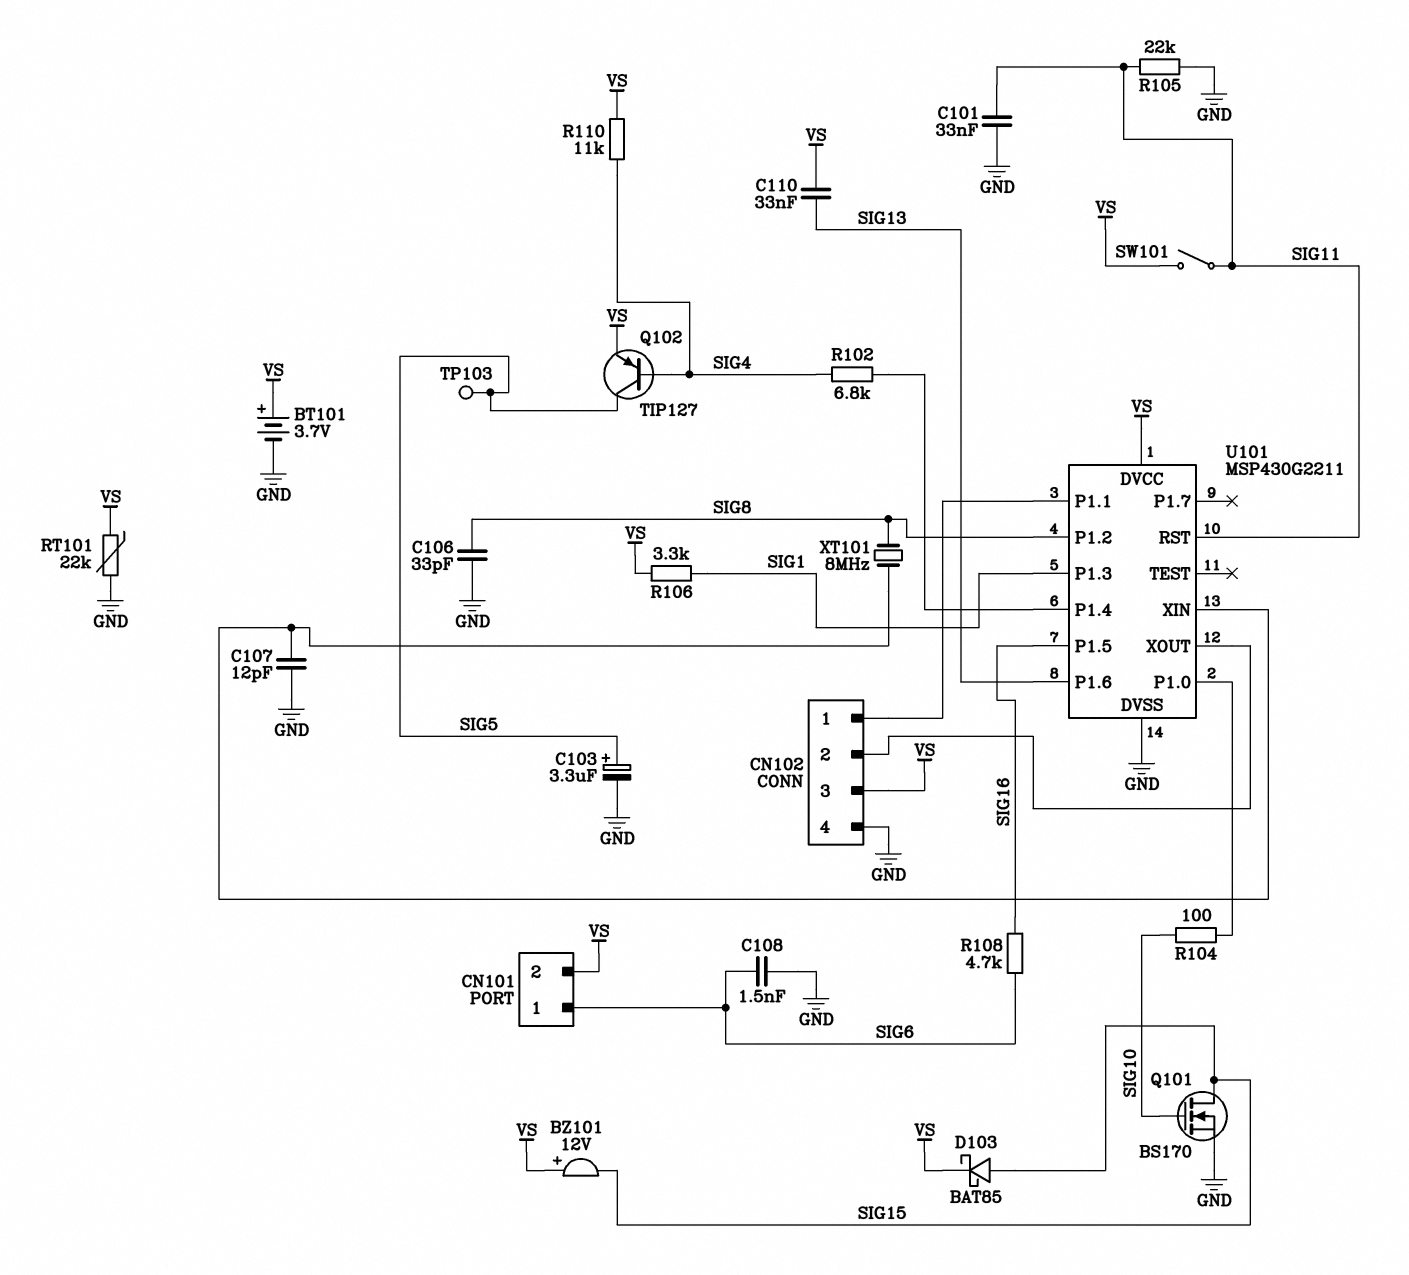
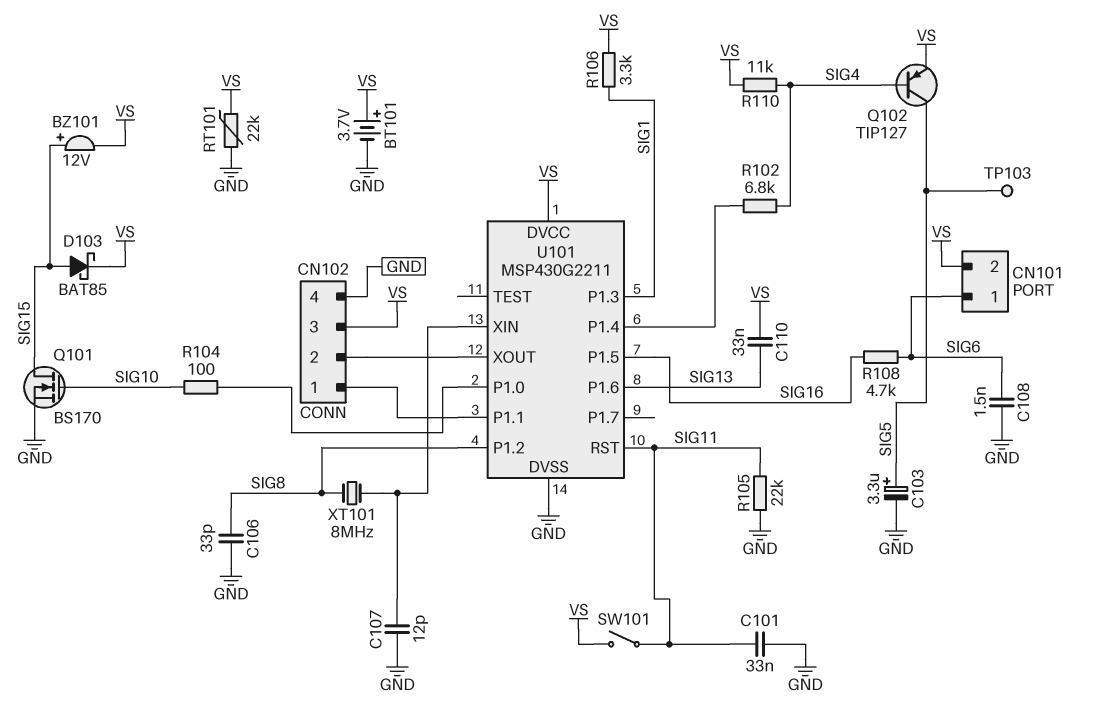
BZ101: buzzer 12V (plus VS, minus SIG15) -> buzzer 12V (plus SIG15, minus VS)

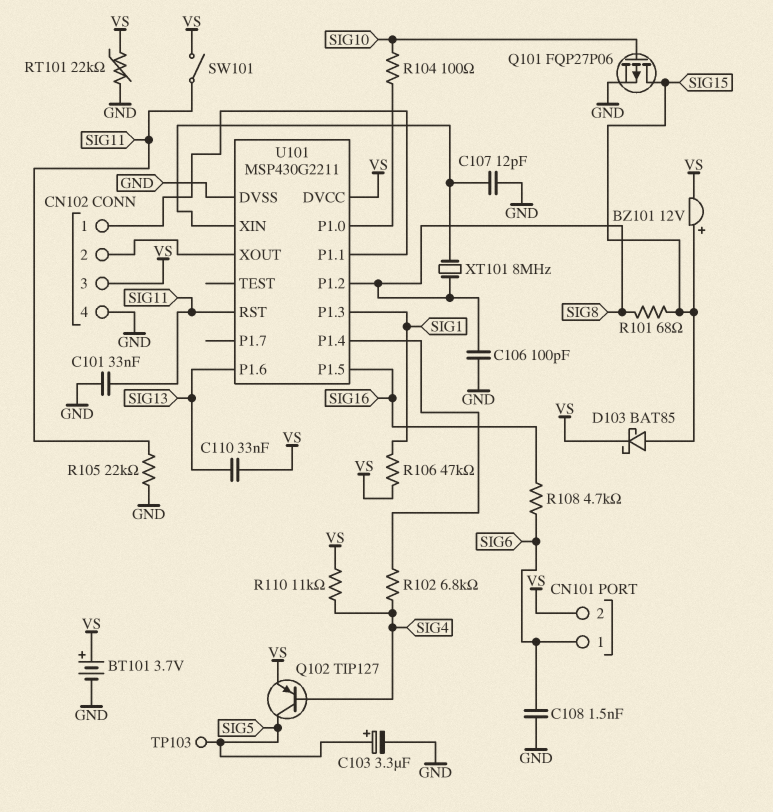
C106: 33pF (GND, SIG8) -> 100pF (GND, SIG8)
Q101: NMOS BS170 (G SIG10, D SIG15, S GND) -> PMOS FQP27P06 (G SIG10, D SIG15, S GND)
R101: none -> 68 (SIG8, SIG15)
R106: 3.3k (SIG1, VS) -> 47k (SIG1, VS)

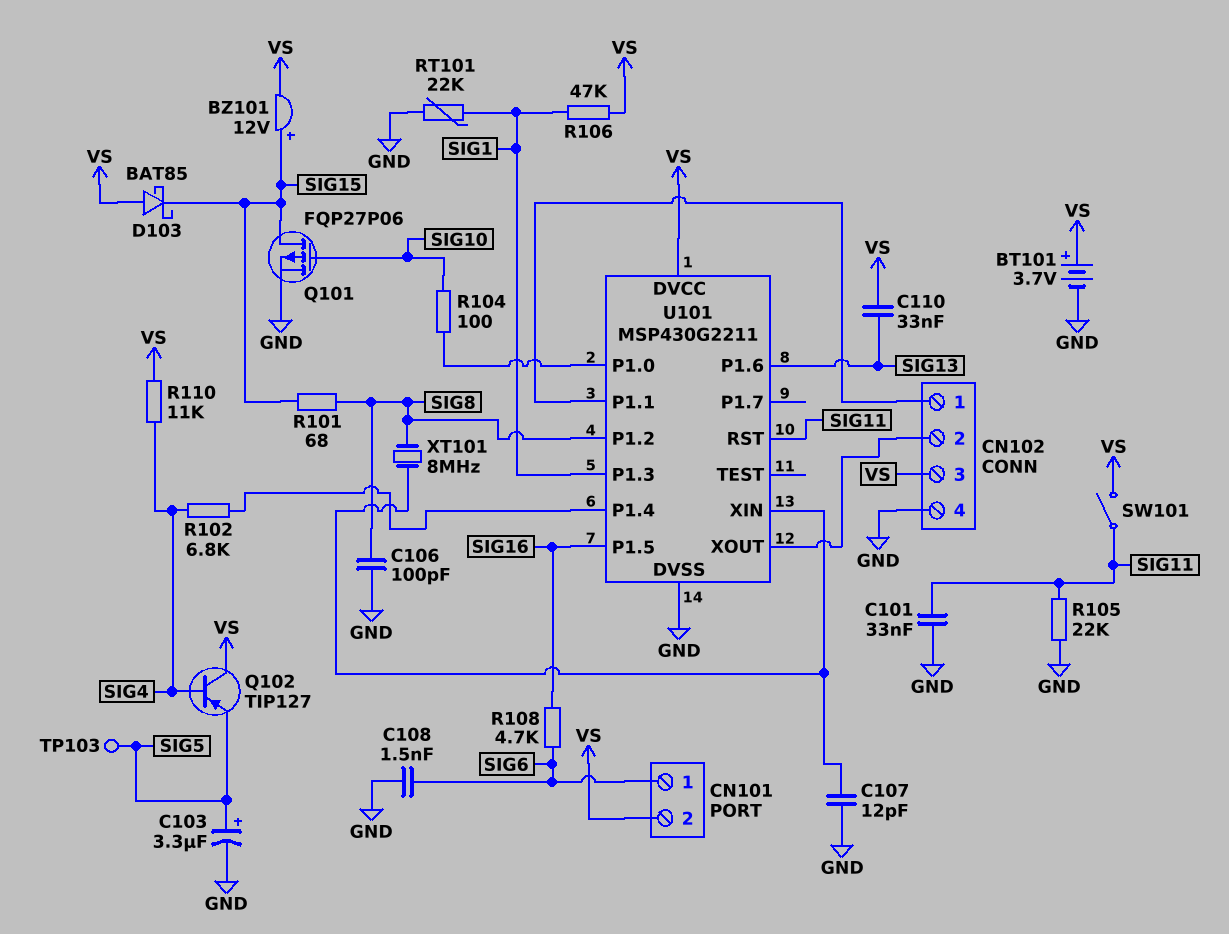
D103: schottky BAT85 (A SIG15, K VS) -> schottky BAT85 (A VS, K SIG15)
Q102: PNP TIP127 (B SIG4, C SIG5, E VS) -> PNP TIP127 (B SIG4, C VS, E SIG5)
RT101: 22k (GND, VS) -> 22k (GND, SIG1)

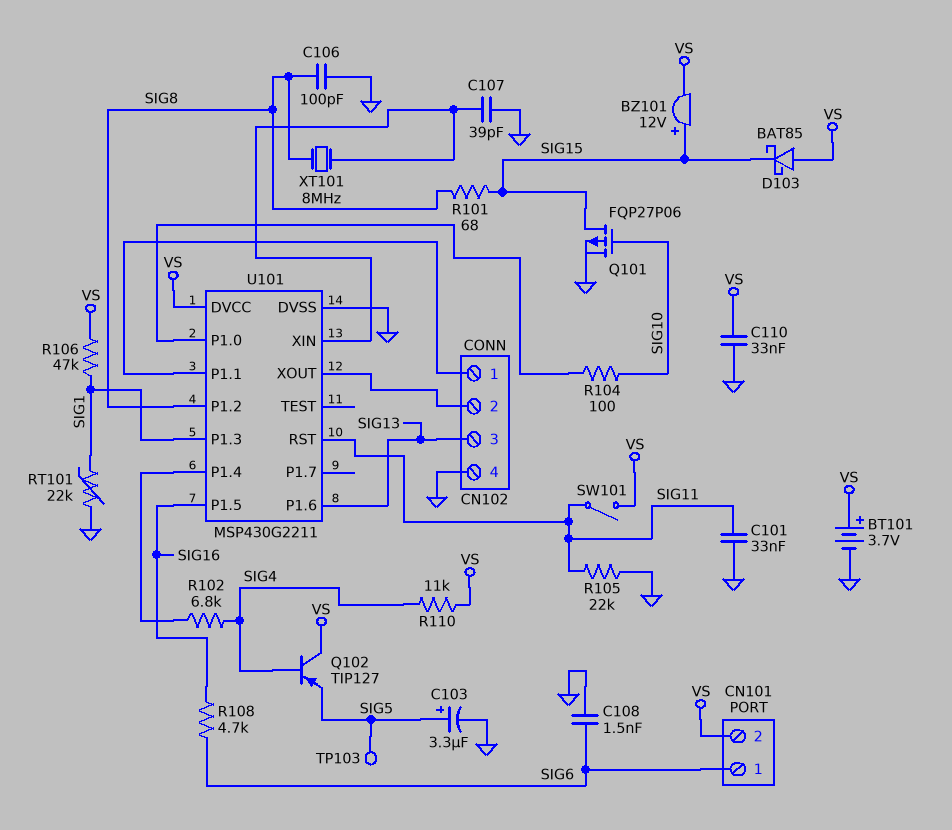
C107: 12pF (GND, U101/XIN) -> 39pF (GND, U101/XIN)
C110: 33nF (SIG13, VS) -> 33nF (GND, VS)
CN102 pin 3: VS -> SIG13

